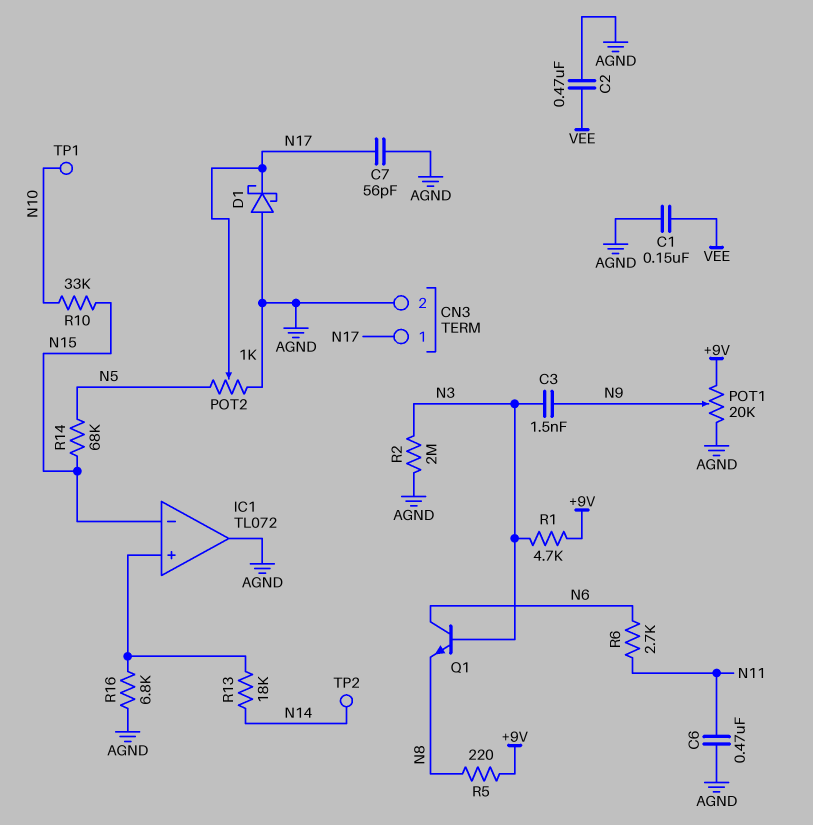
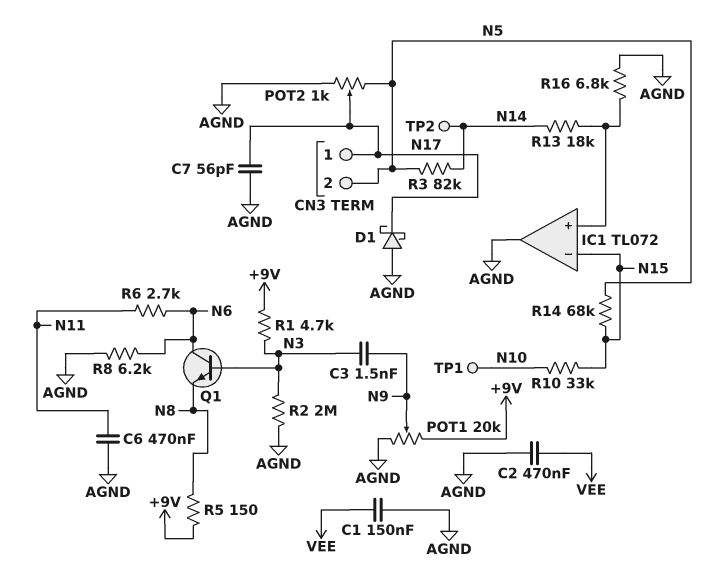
CN3 pin 2: AGND -> N5
R3: none -> 82k (N5, N14)
R5: 220 (+9V, N8) -> 150 (+9V, N8)
R8: none -> 6.2k (AGND, N6)

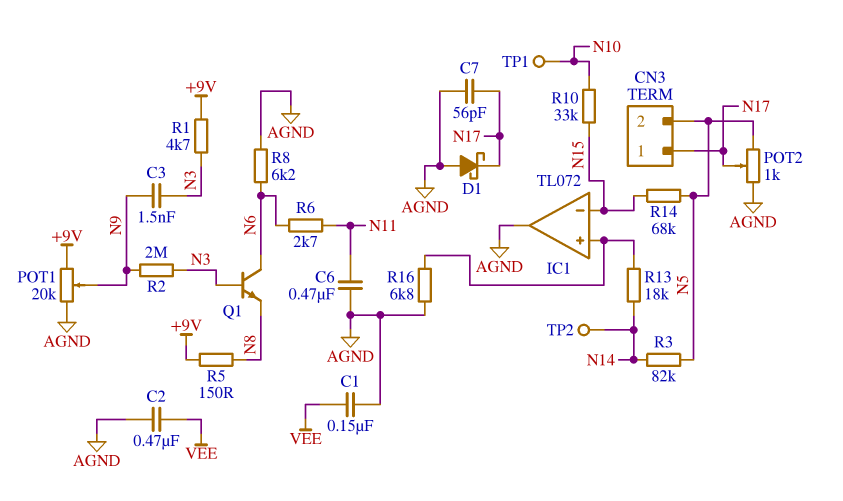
R2: 2M (AGND, N3) -> 2M (N3, N9)

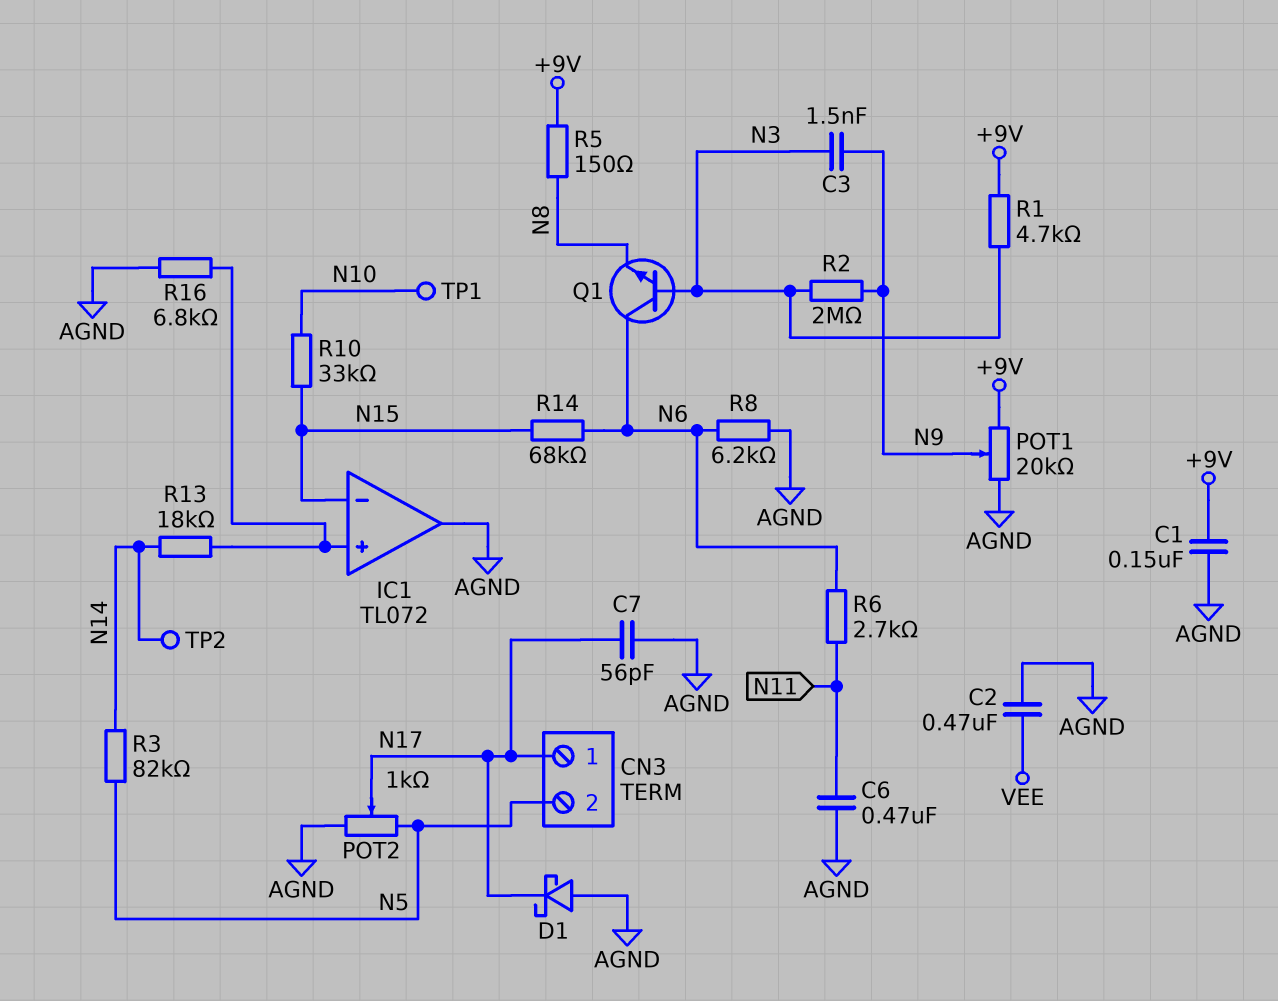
C1: 150nF (AGND, VEE) -> 150nF (+9V, AGND)
R14: 68k (N5, N15) -> 68k (N6, N15)

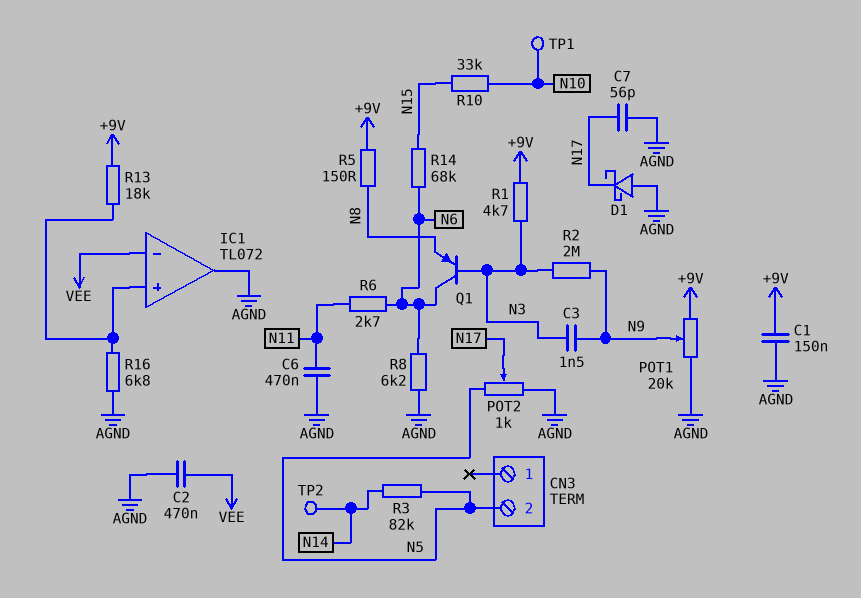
CN3 pin 1: N17 -> none
IC1 pin in-: N15 -> VEE
Q1: NPN (B N3, C N6, E N8) -> PNP (B N3, C N6, E N8)
R13: 18k (IC1/in+, N14) -> 18k (+9V, IC1/in+)

